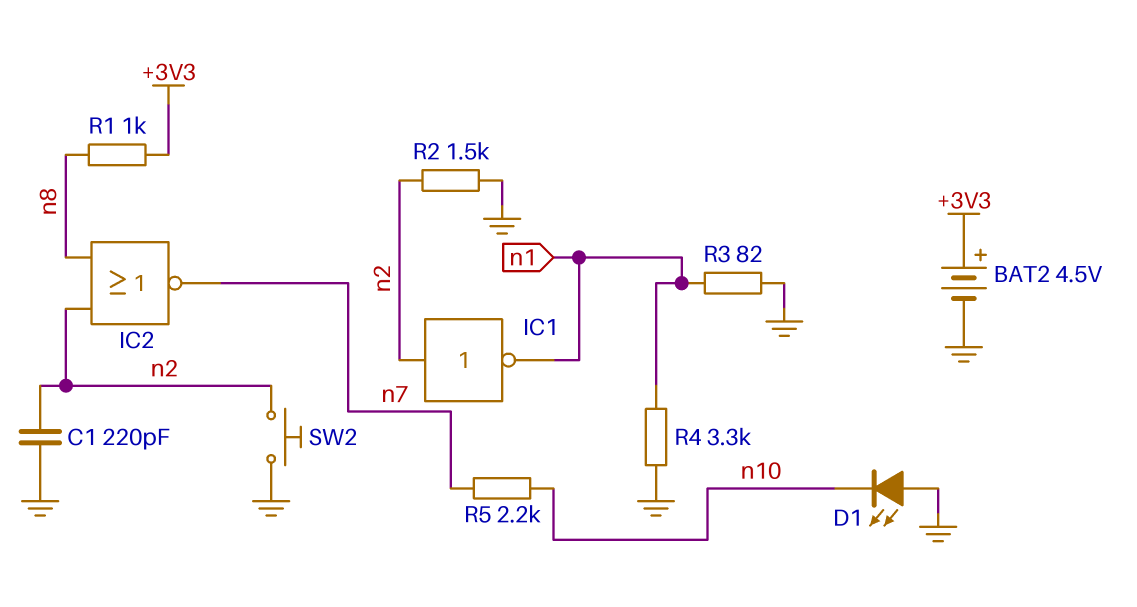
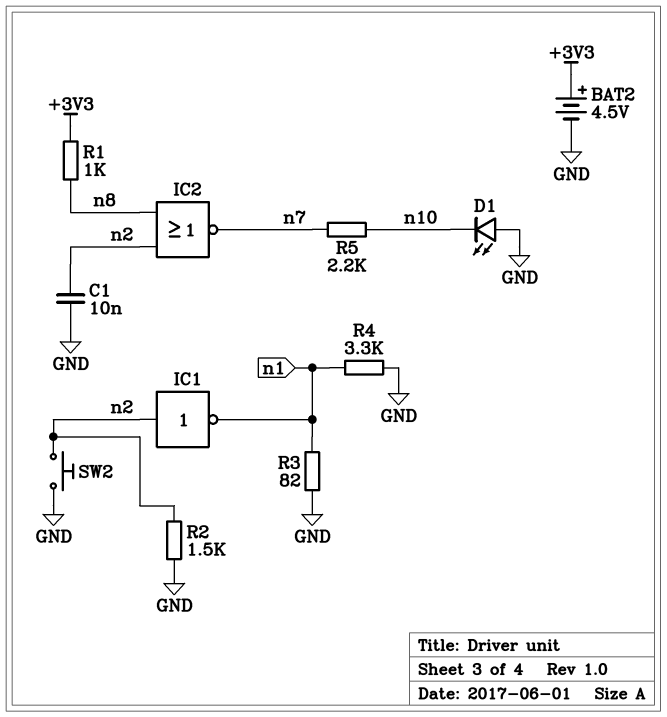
C1: 220pF (GND, n2) -> 10nF (GND, n2)

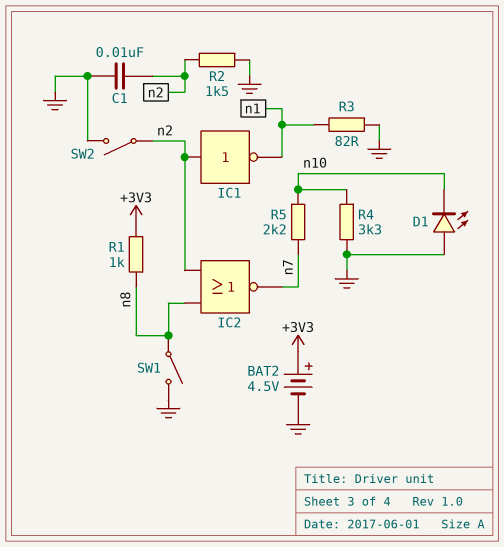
R4: 3.3k (GND, n1) -> 3.3k (GND, n10)
SW1: none -> switch (GND, n8)
SW2: button (GND, n2) -> switch (GND, n2)

